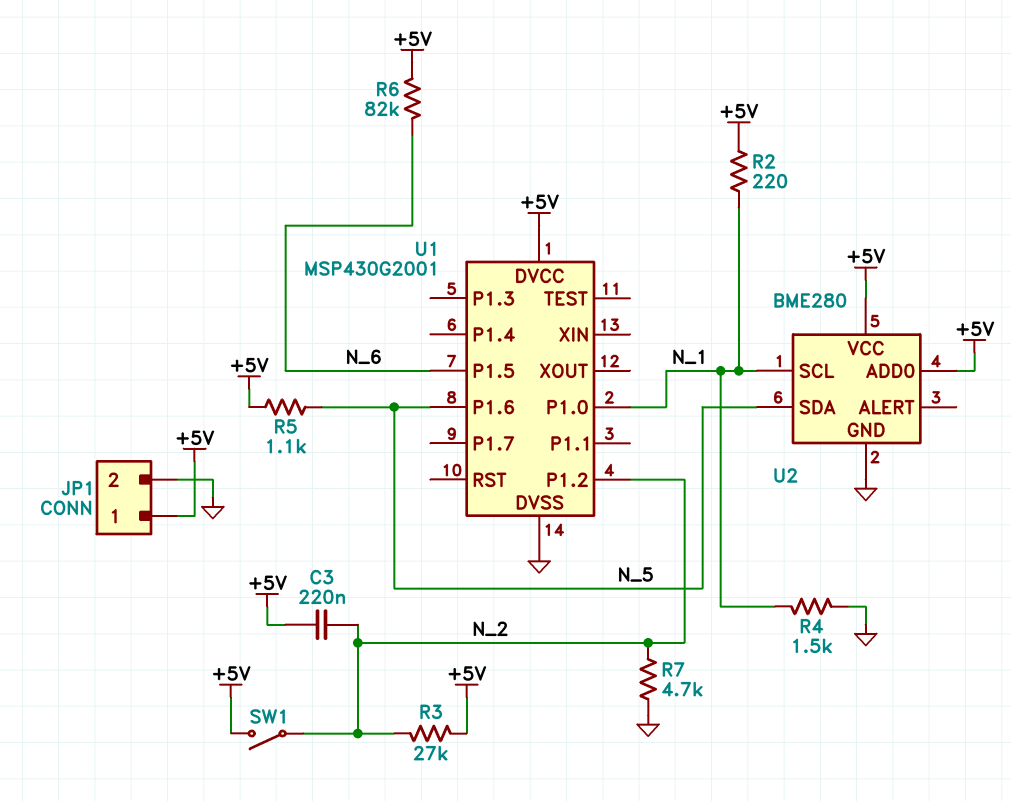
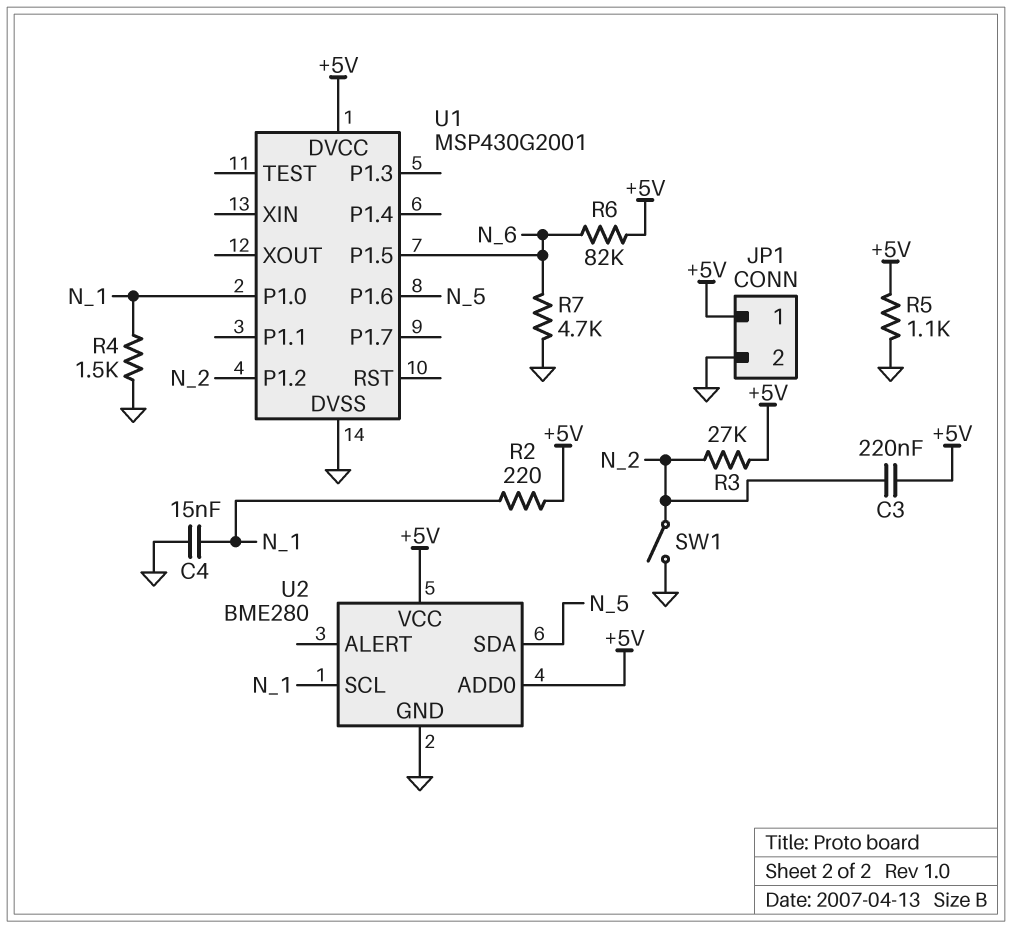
C4: none -> 15nF (GND, N_1)
R5: 1.1k (+5V, N_5) -> 1.1k (+5V, GND)
R7: 4.7k (GND, N_2) -> 4.7k (GND, N_6)
SW1: switch (+5V, N_2) -> switch (GND, N_2)

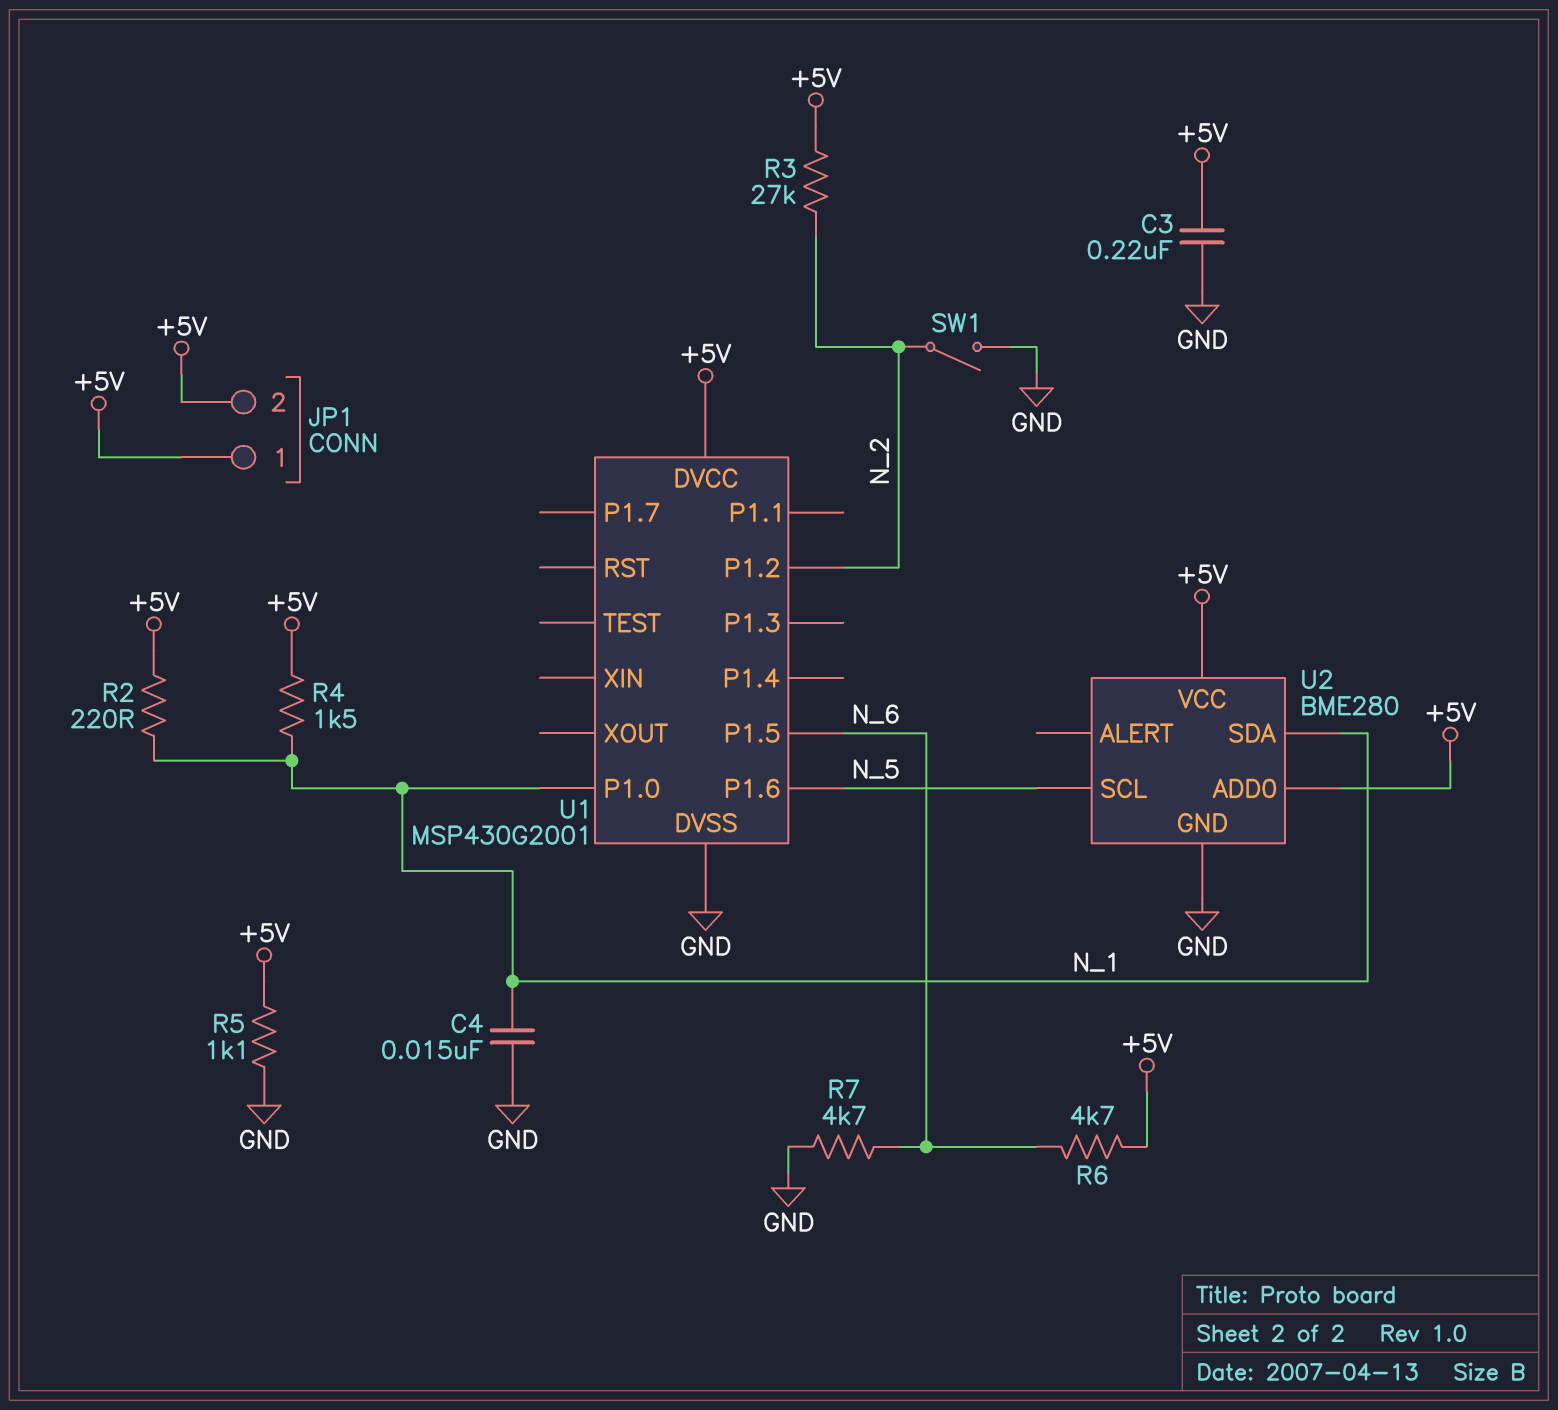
C3: 220nF (+5V, N_2) -> 220nF (+5V, GND)
JP1 pin 2: GND -> +5V
R4: 1.5k (GND, N_1) -> 1.5k (+5V, N_1)
R6: 82k (+5V, N_6) -> 4.7k (+5V, N_6)
U2 pin SCL: N_1 -> N_5
U2 pin SDA: N_5 -> N_1

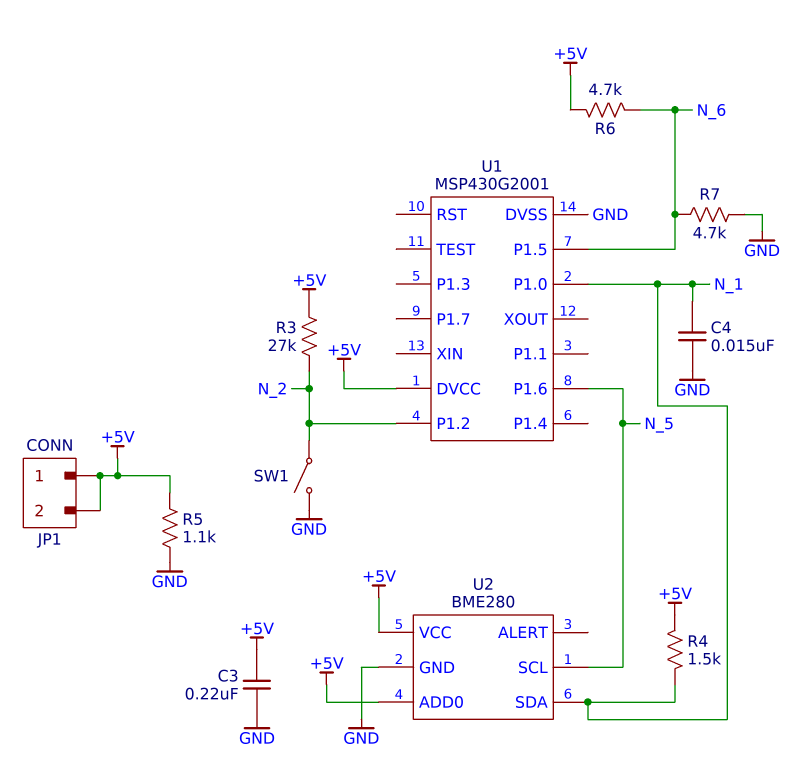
R2: 220 (+5V, N_1) -> none

